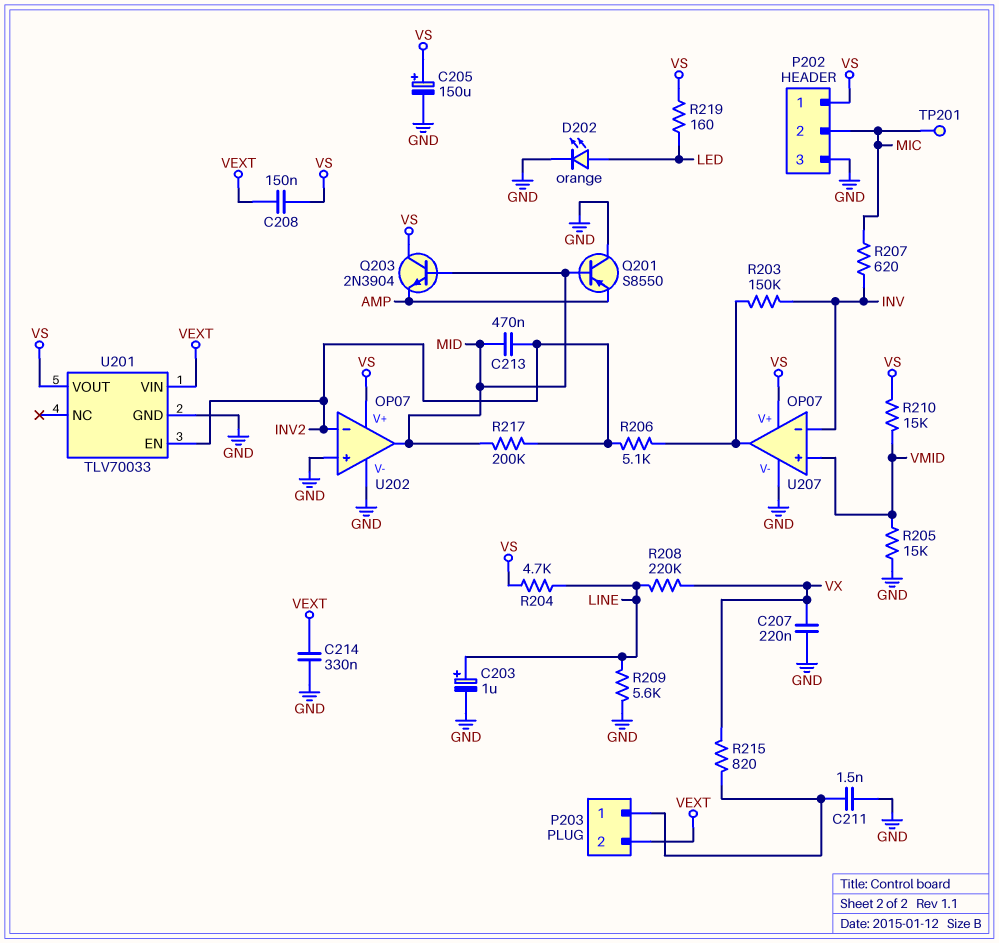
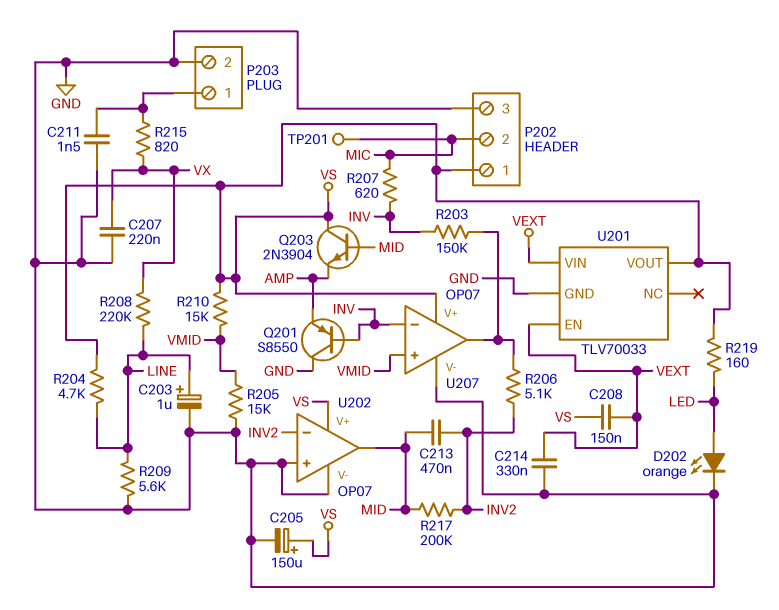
P203 pin 2: VEXT -> GND
Q201: PNP S8550 (B MID, C GND, E AMP) -> PNP S8550 (B INV, C GND, E AMP)
U201 pin EN: INV2 -> VEXT

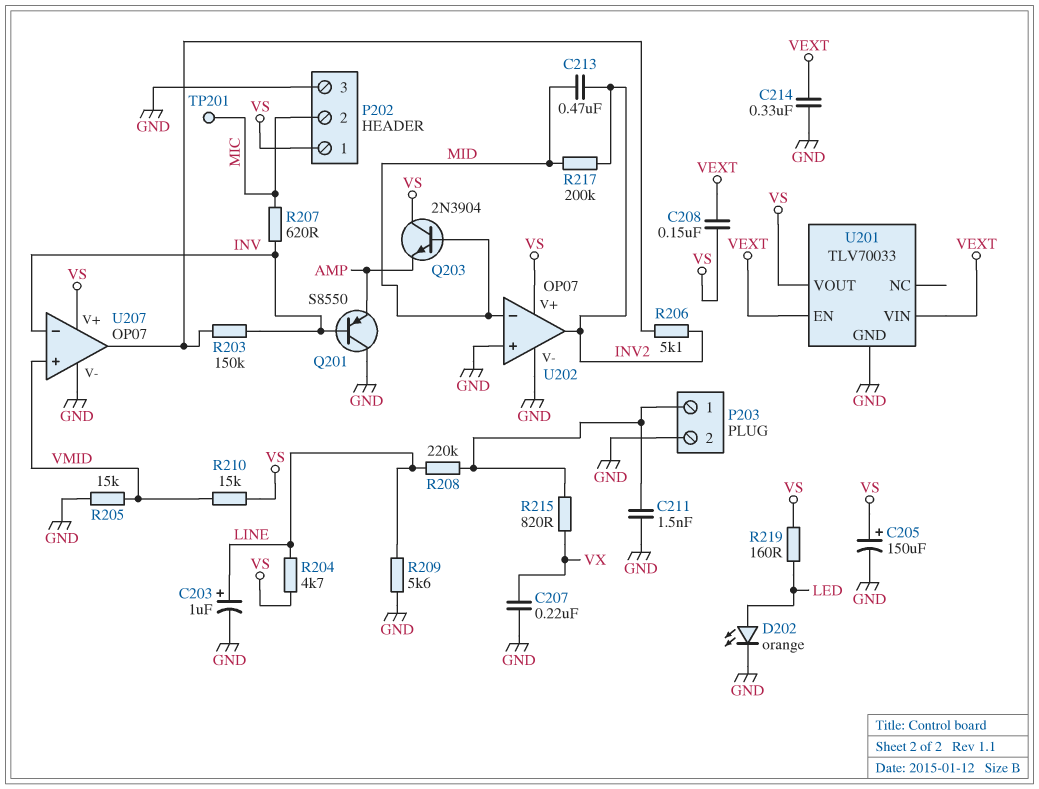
R208: 220k (LINE, VX) -> 220k (LINE, P203/1)
U202 pin in-: INV2 -> MID
U202 pin out: MID -> INV2

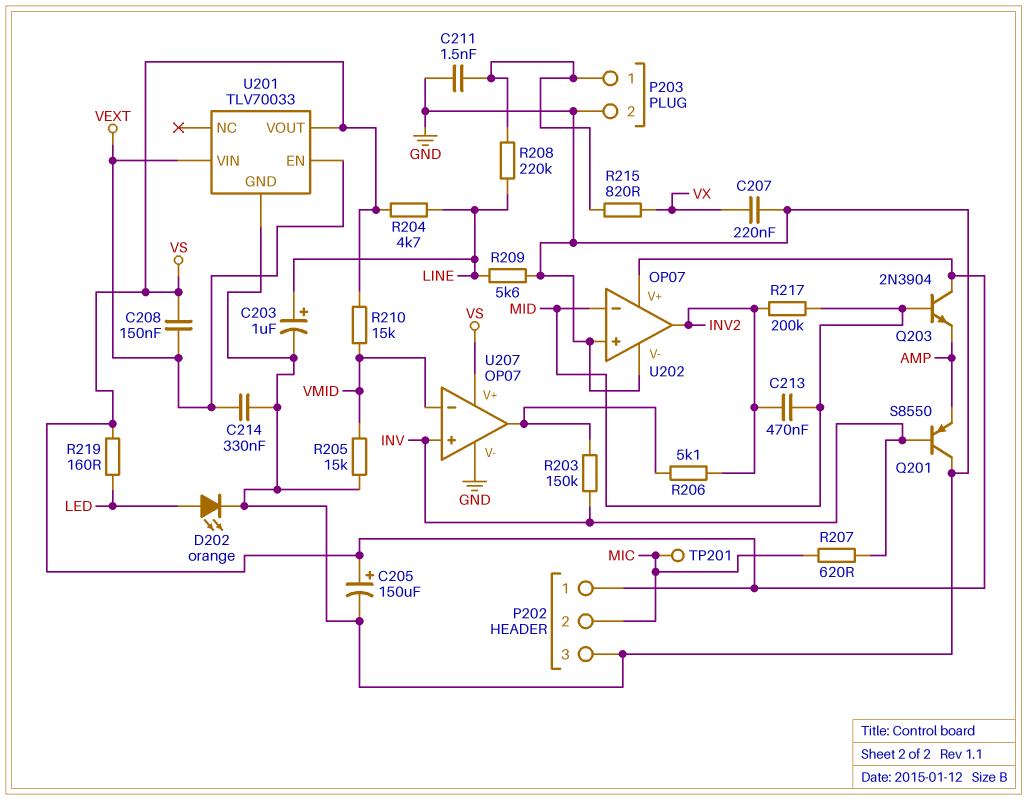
U207 pin in+: VMID -> INV
U207 pin in-: INV -> VMID

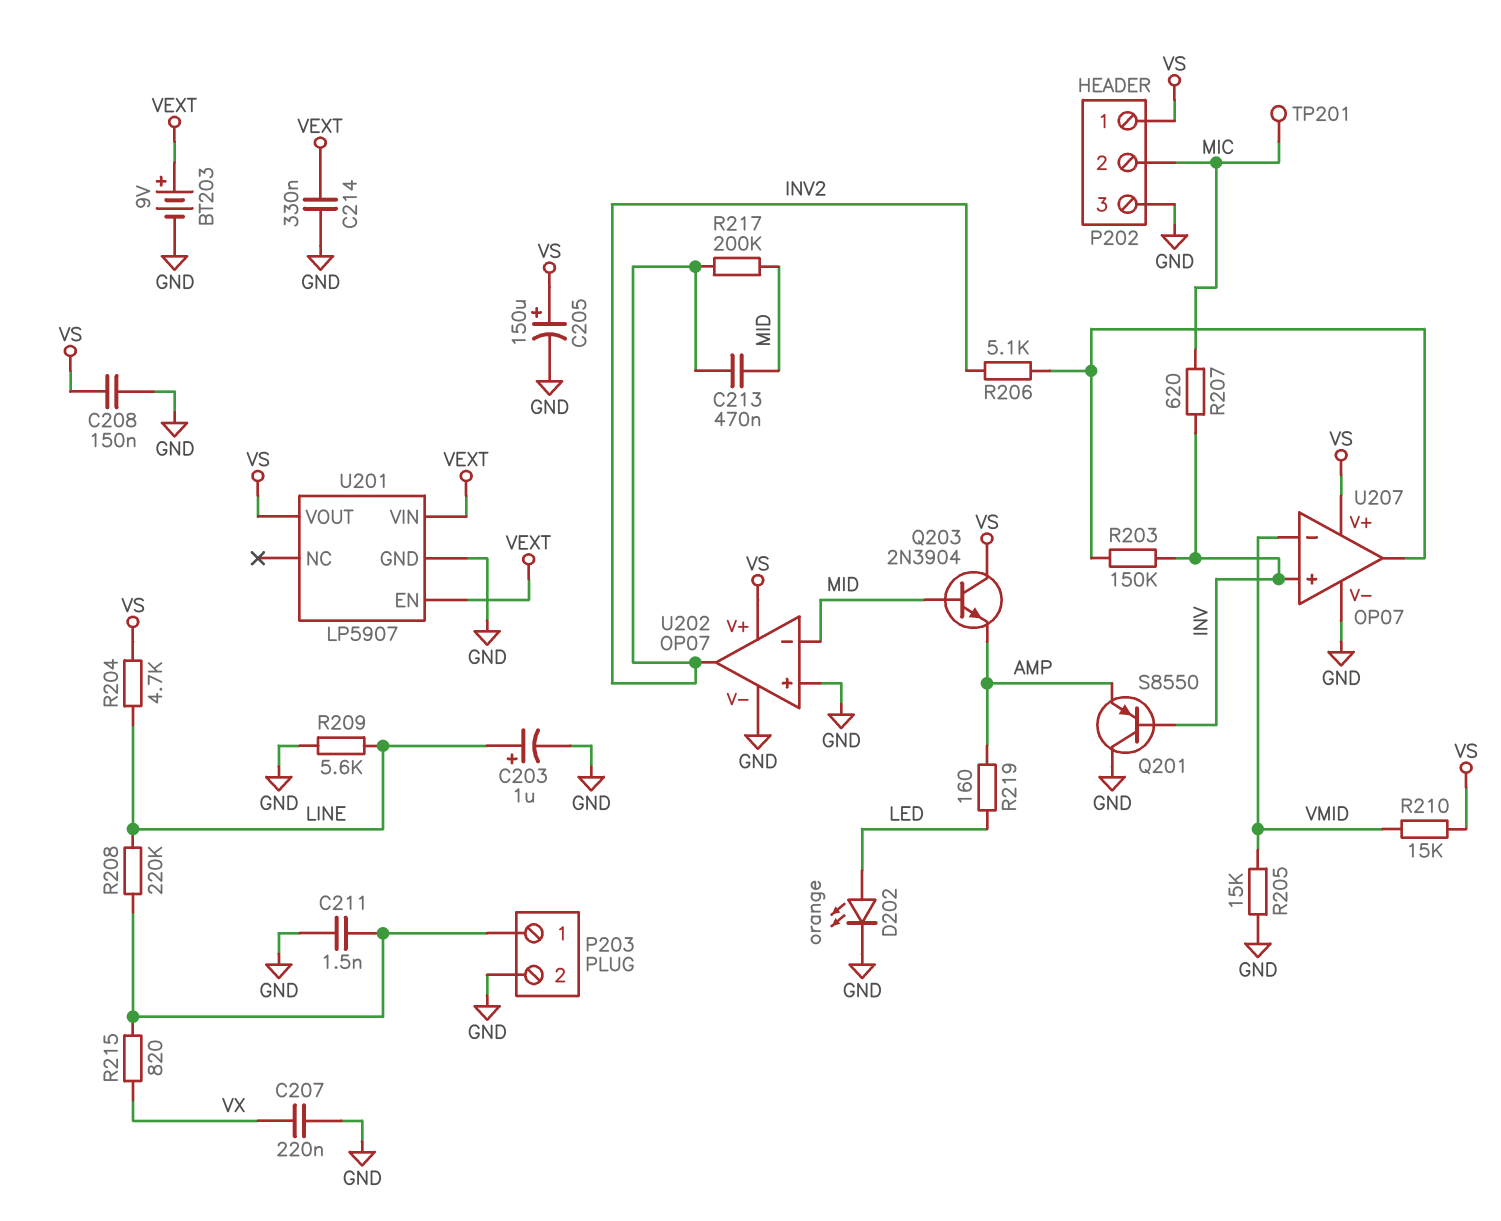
BT203: none -> 9V (plus VEXT, minus GND)
C208: 150nF (VEXT, VS) -> 150nF (GND, VS)
R219: 160 (LED, VS) -> 160 (AMP, LED)
U201: TLV70033 -> LP5907

